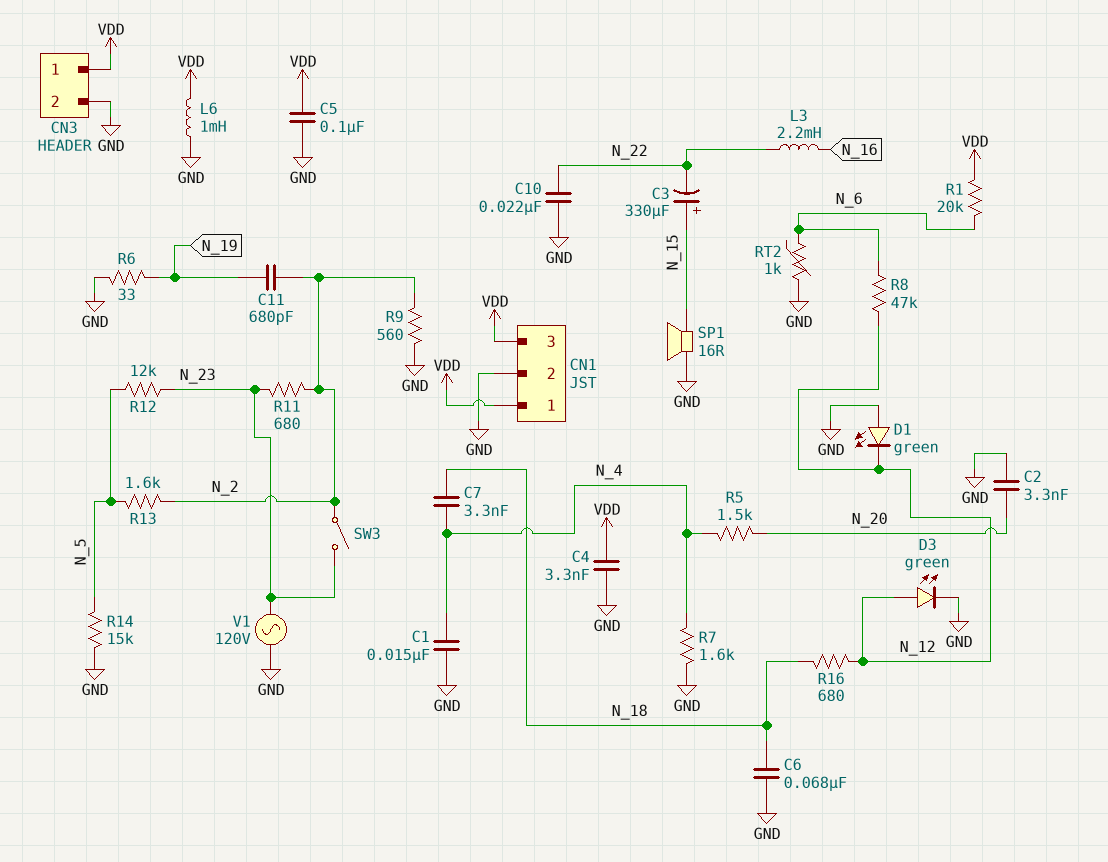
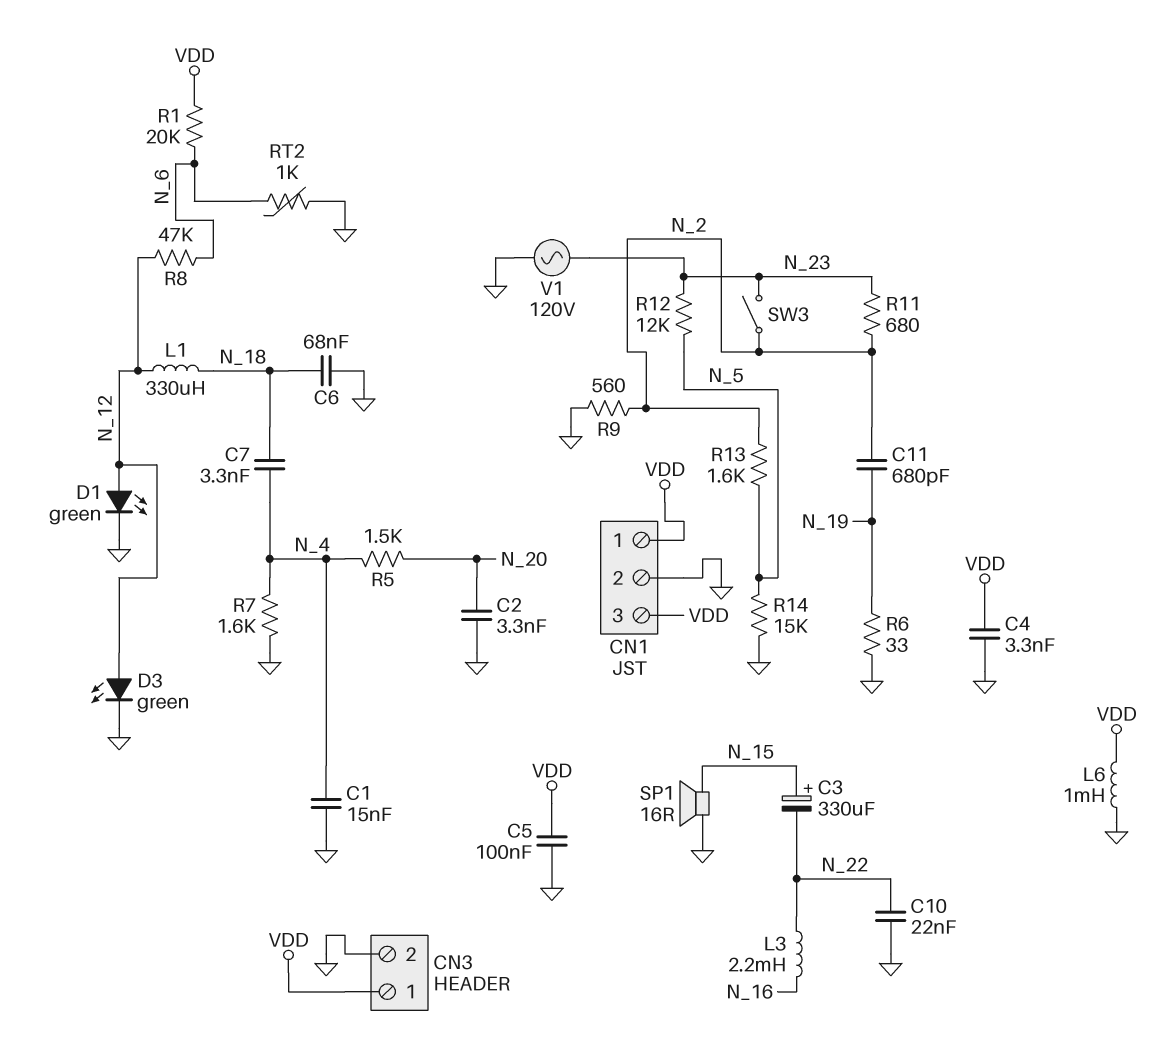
D1: LED green (A GND, K N_12) -> LED green (A N_12, K GND)
L1: none -> 330uH (N_12, N_18)
R16: 680 (N_12, N_18) -> none

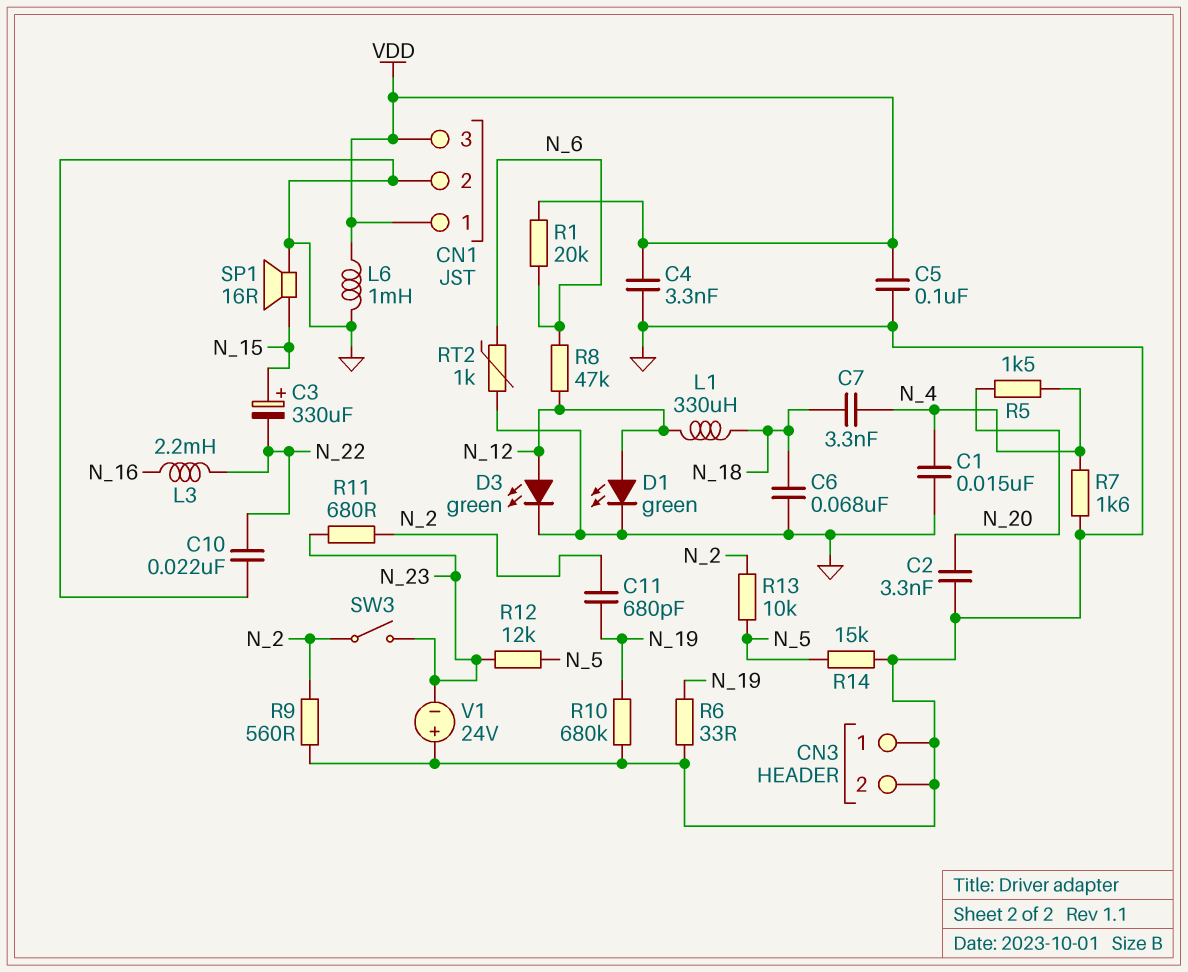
CN3 pin 1: VDD -> GND
R10: none -> 680k (GND, N_19)
R13: 1.6k (N_2, N_5) -> 10k (N_2, N_5)
V1: AC 120V (GND, N_23) -> 24V (plus GND, minus N_23)

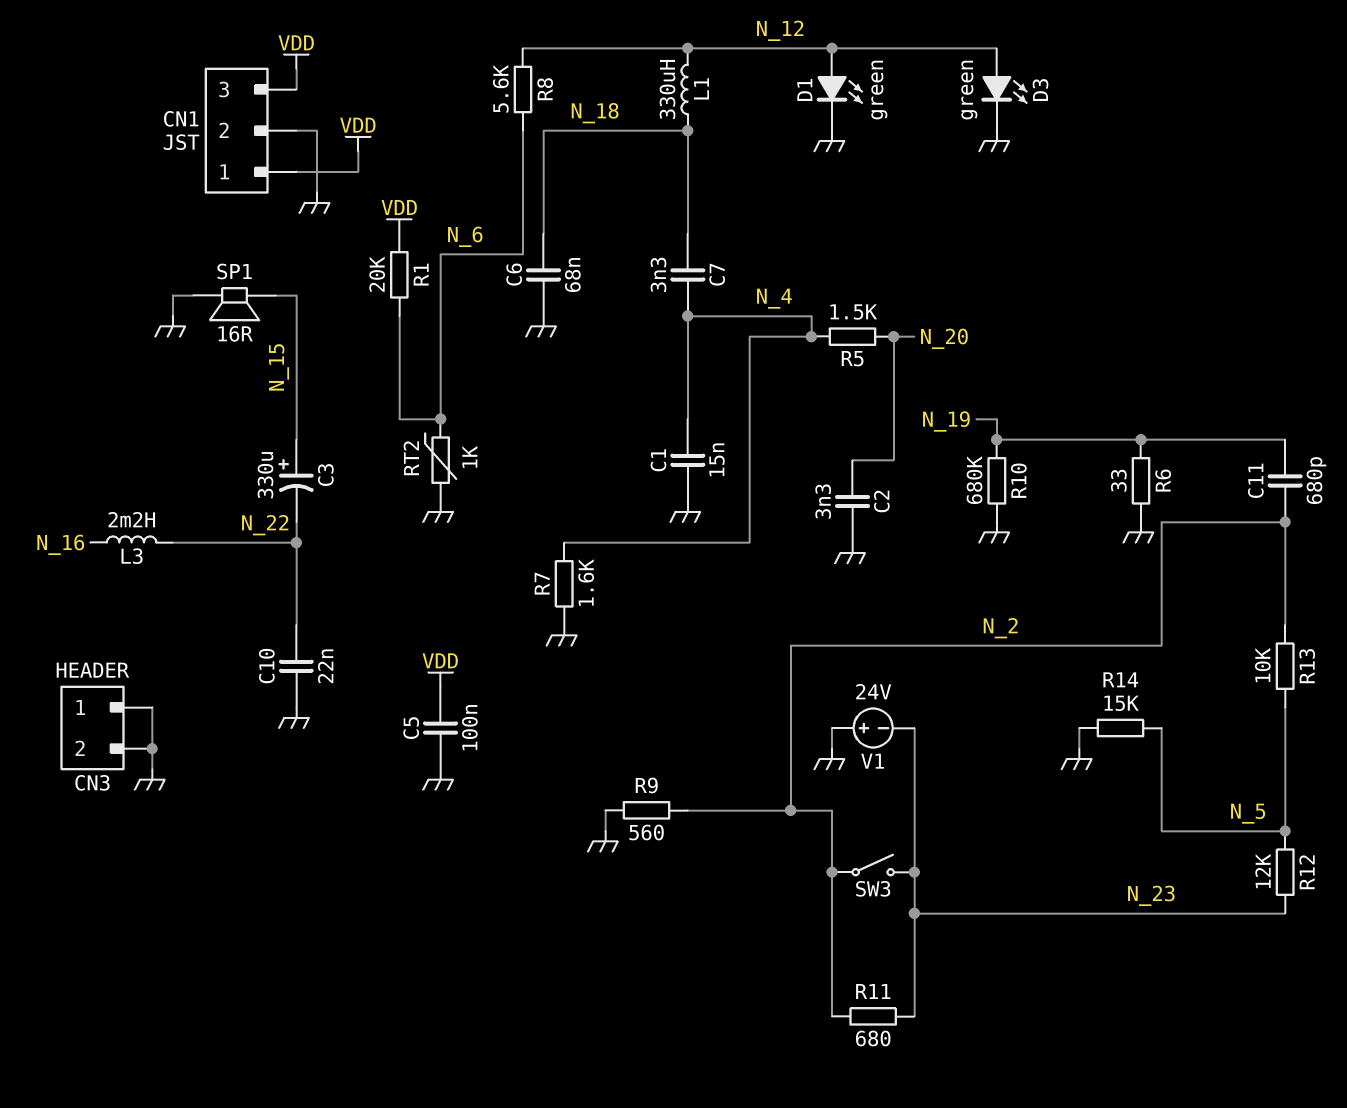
C4: 3.3nF (GND, VDD) -> none
L6: 1mH (GND, VDD) -> none
R8: 47k (N_6, N_12) -> 5.6k (N_6, N_12)

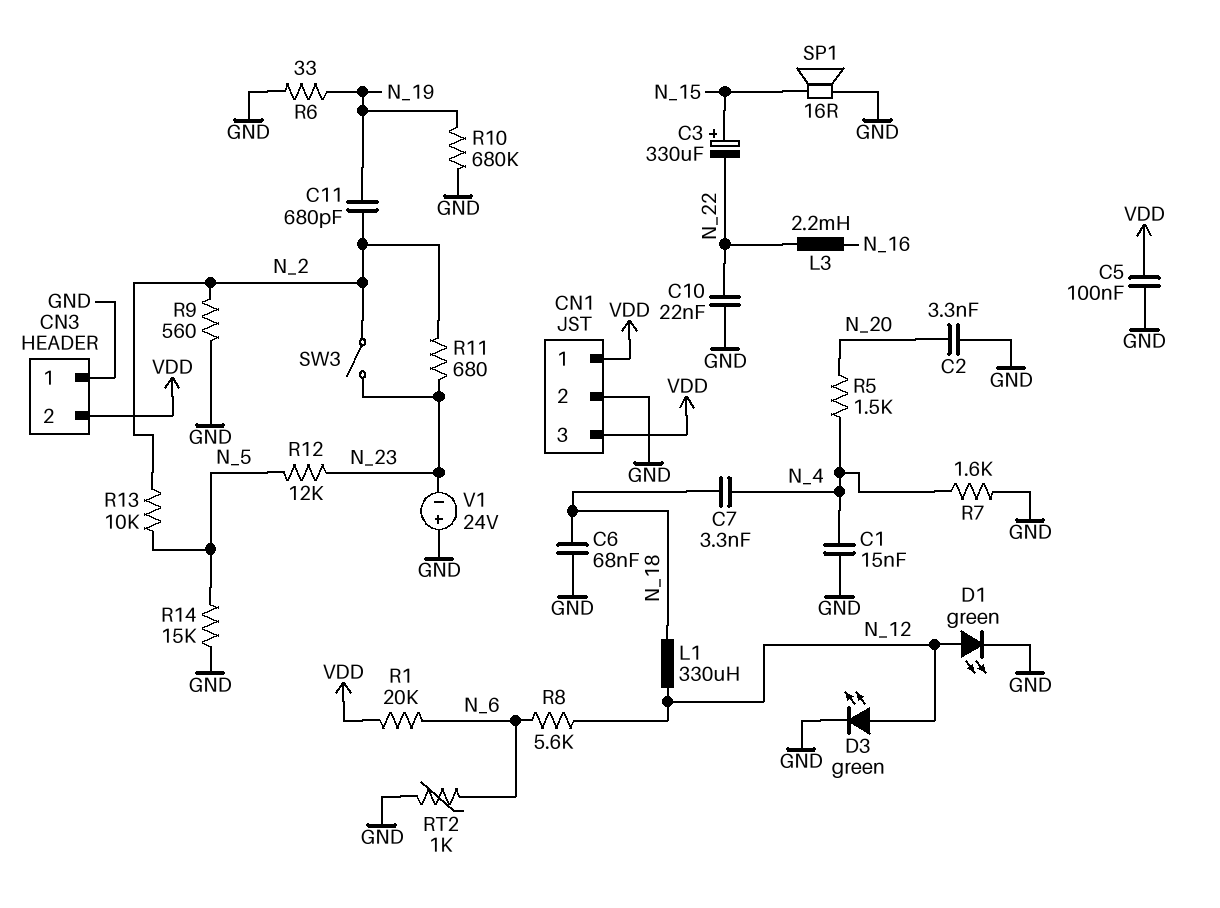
CN3 pin 2: GND -> VDD

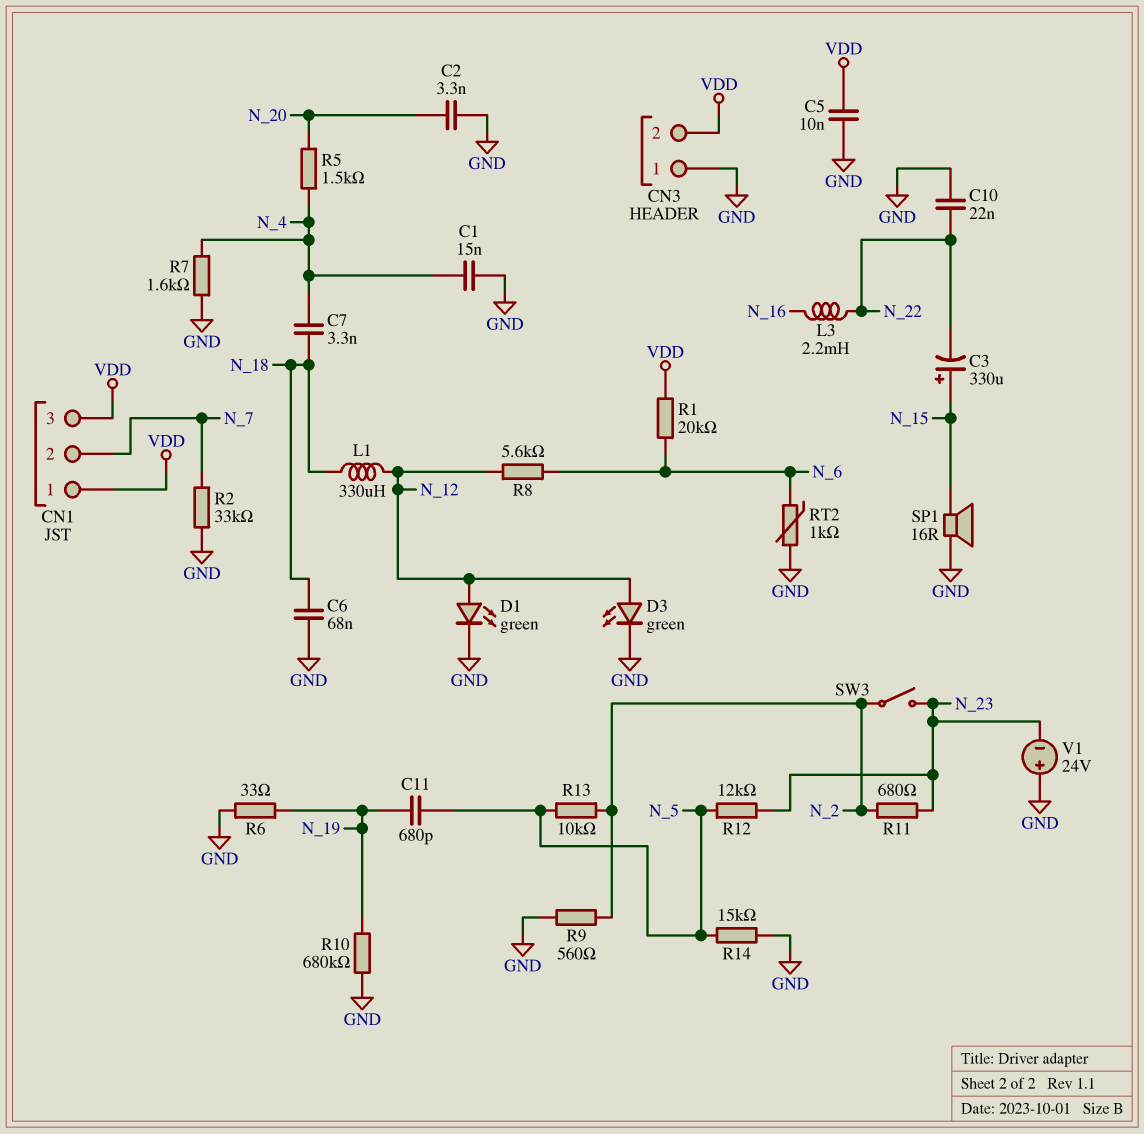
C5: 100nF (GND, VDD) -> 10nF (GND, VDD)
C11: 680pF (N_2, N_19) -> 680pF (N_5, N_19)
CN1 pin 2: GND -> N_7
R2: none -> 33k (GND, N_7)

